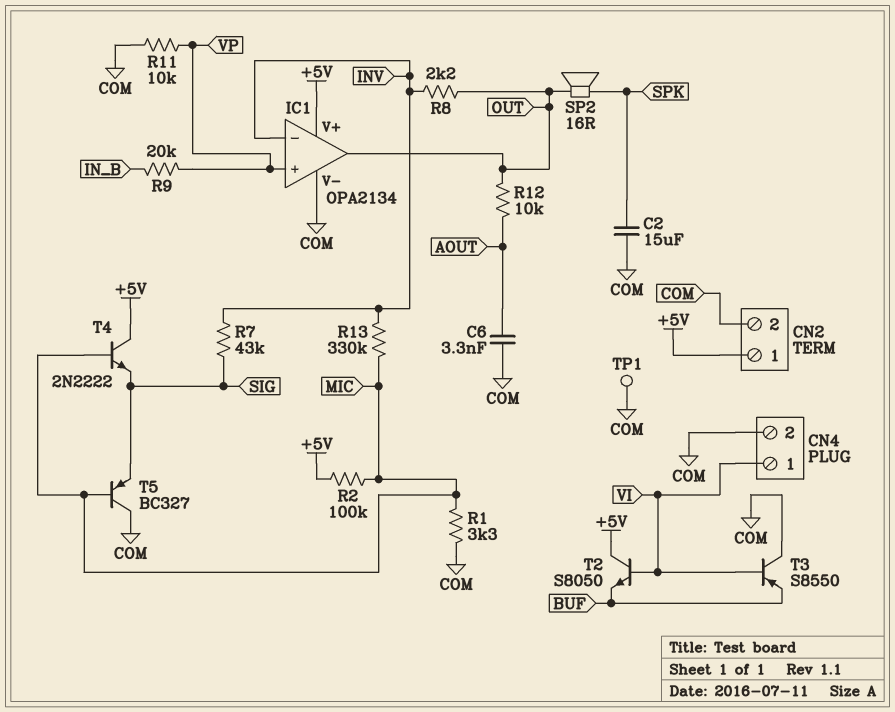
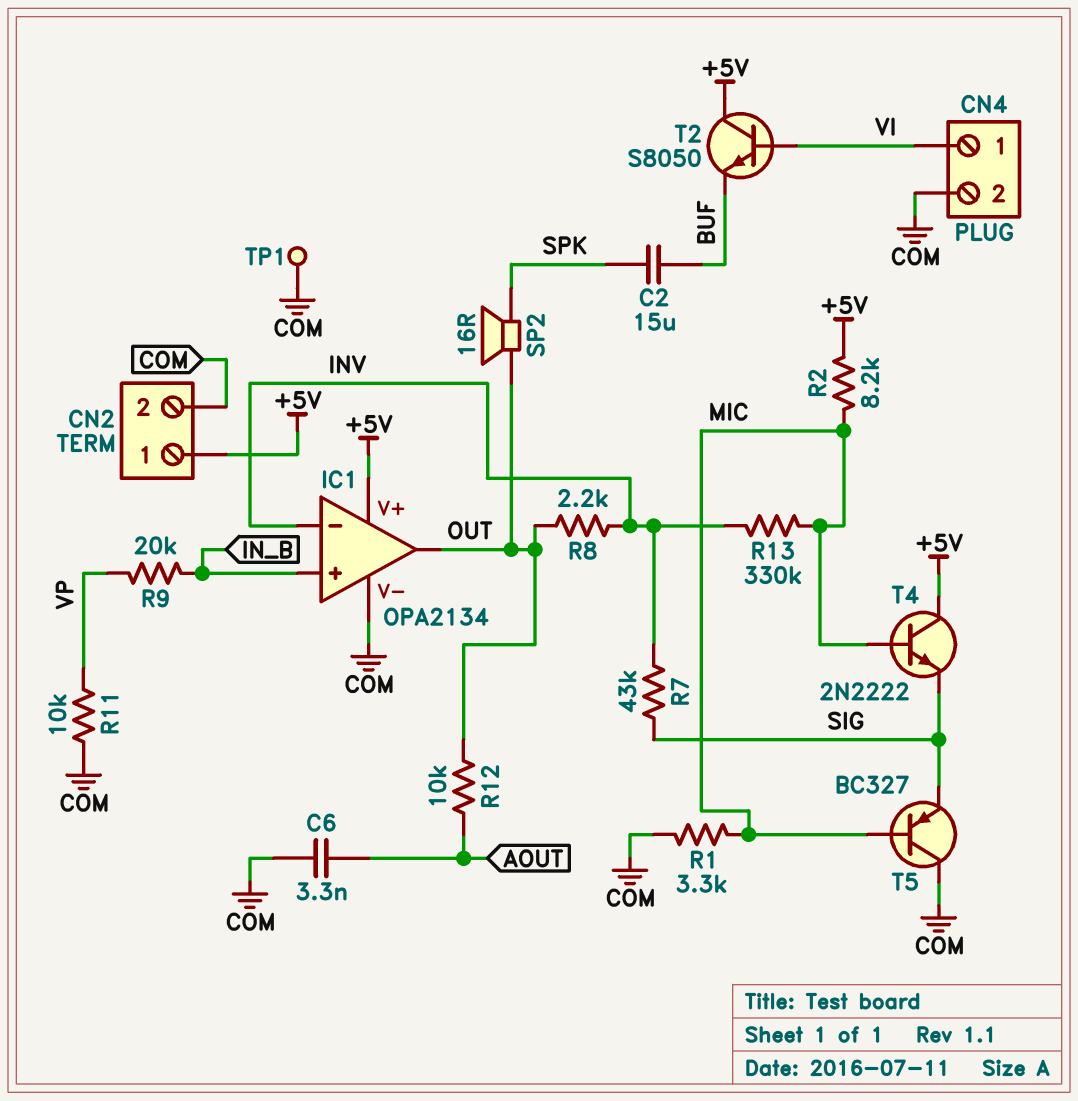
C2: 15uF (COM, SPK) -> 15uF (BUF, SPK)
IC1 pin in+: VP -> IN_B
R2: 100k (+5V, MIC) -> 8.2k (+5V, MIC)
T3: PNP S8550 (B VI, C COM, E BUF) -> none

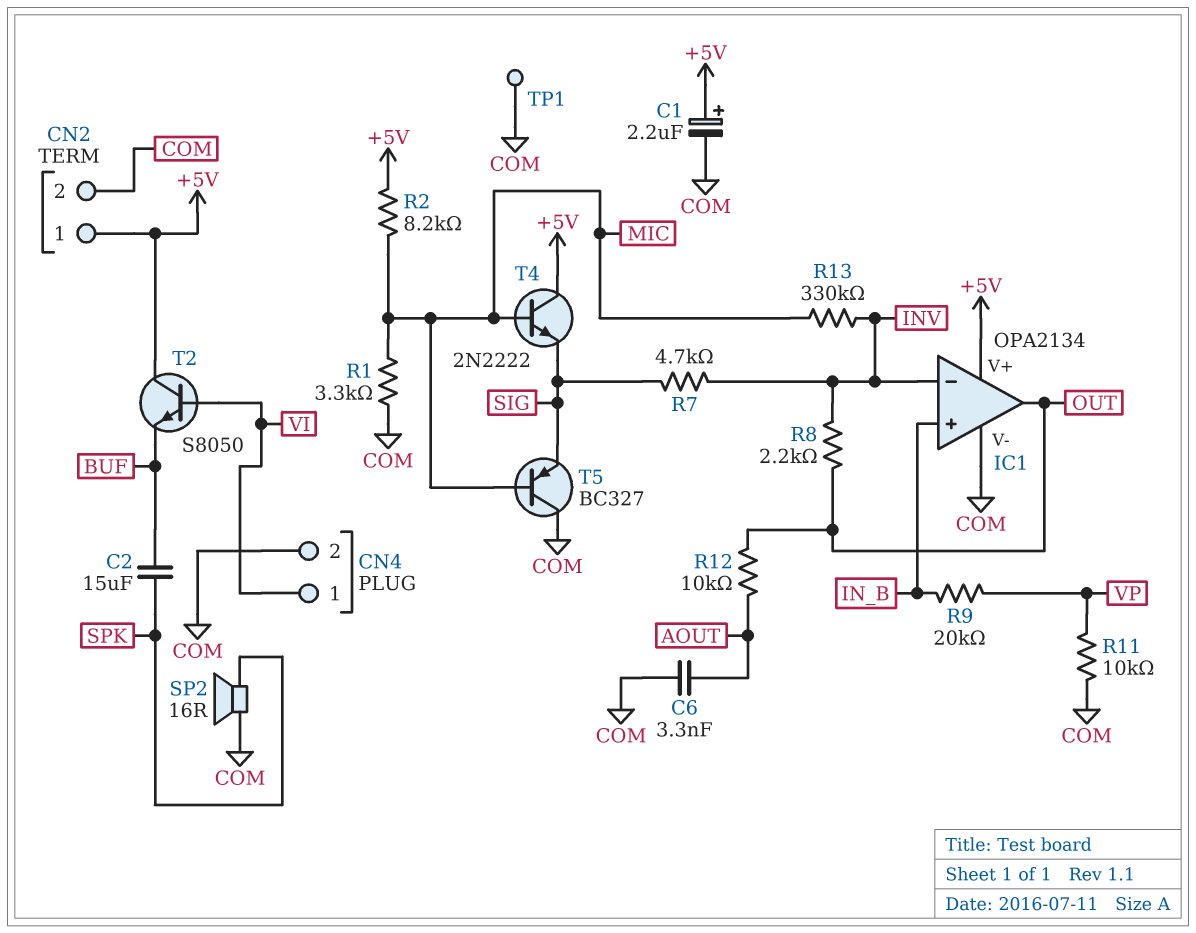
C1: none -> 2.2uF (plus +5V, minus COM)
R7: 43k (INV, SIG) -> 4.7k (INV, SIG)
SP2: speaker 16R (OUT, SPK) -> speaker 16R (COM, SPK)

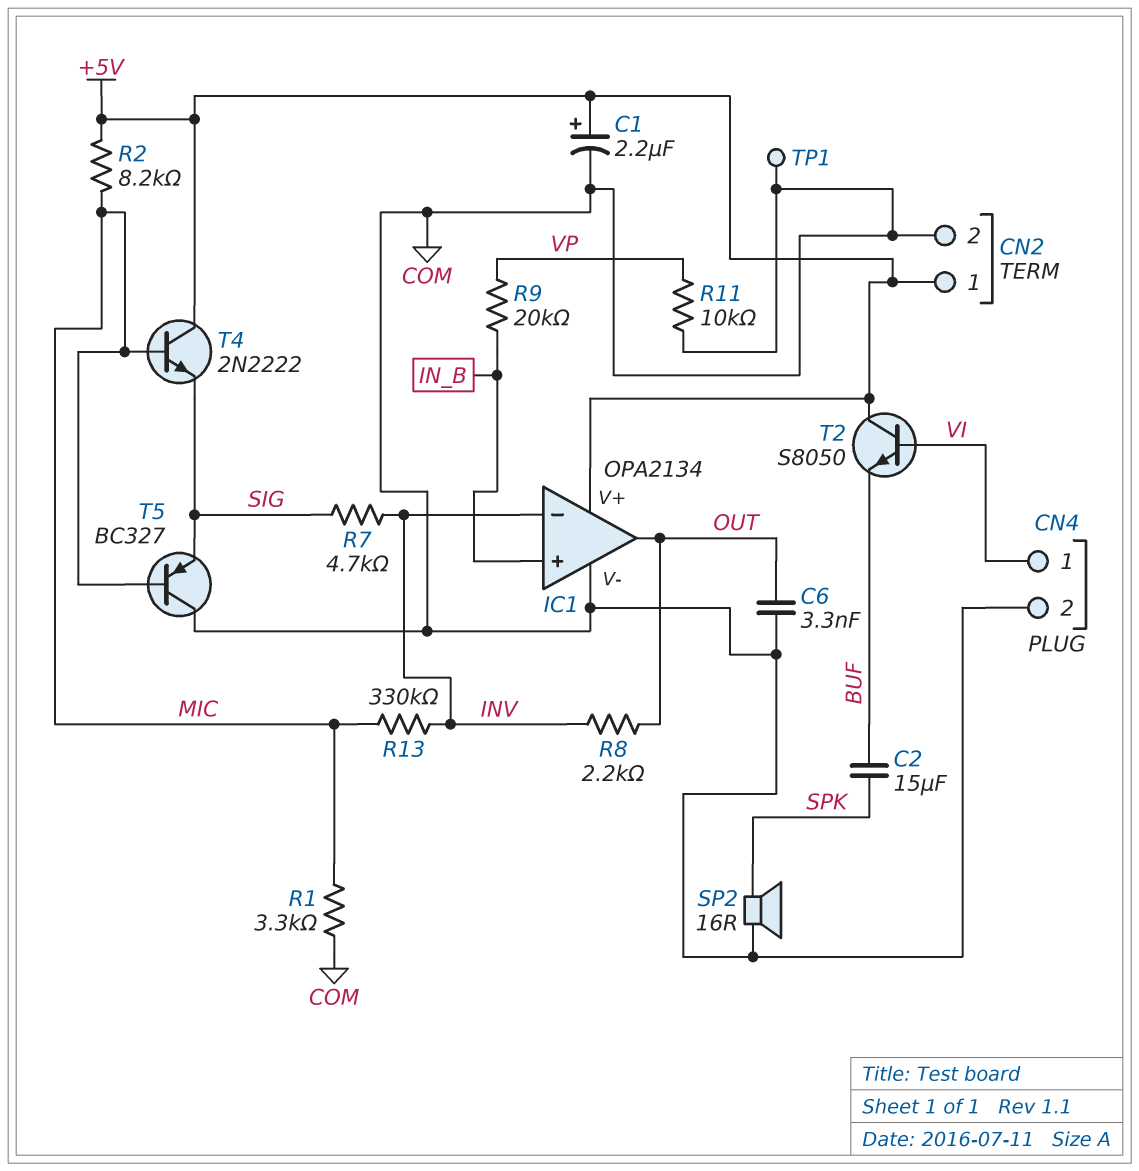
C6: 3.3nF (AOUT, COM) -> 3.3nF (COM, OUT)
R12: 10k (AOUT, OUT) -> none

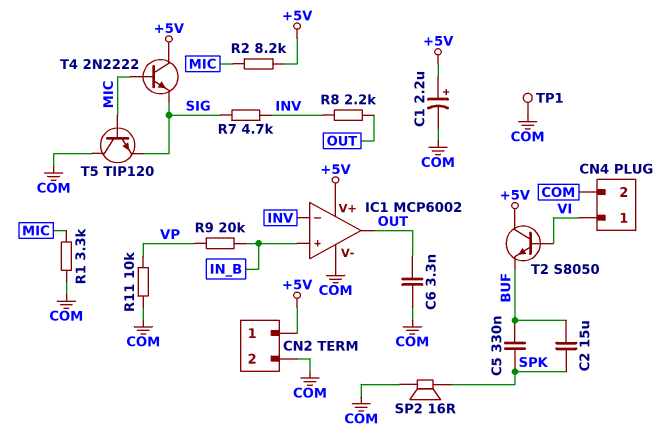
C5: none -> 330nF (BUF, SPK)
IC1: OPA2134 -> MCP6002
R13: 330k (INV, MIC) -> none
T5: PNP BC327 (B MIC, C COM, E SIG) -> NPN TIP120 (B MIC, C COM, E SIG)

